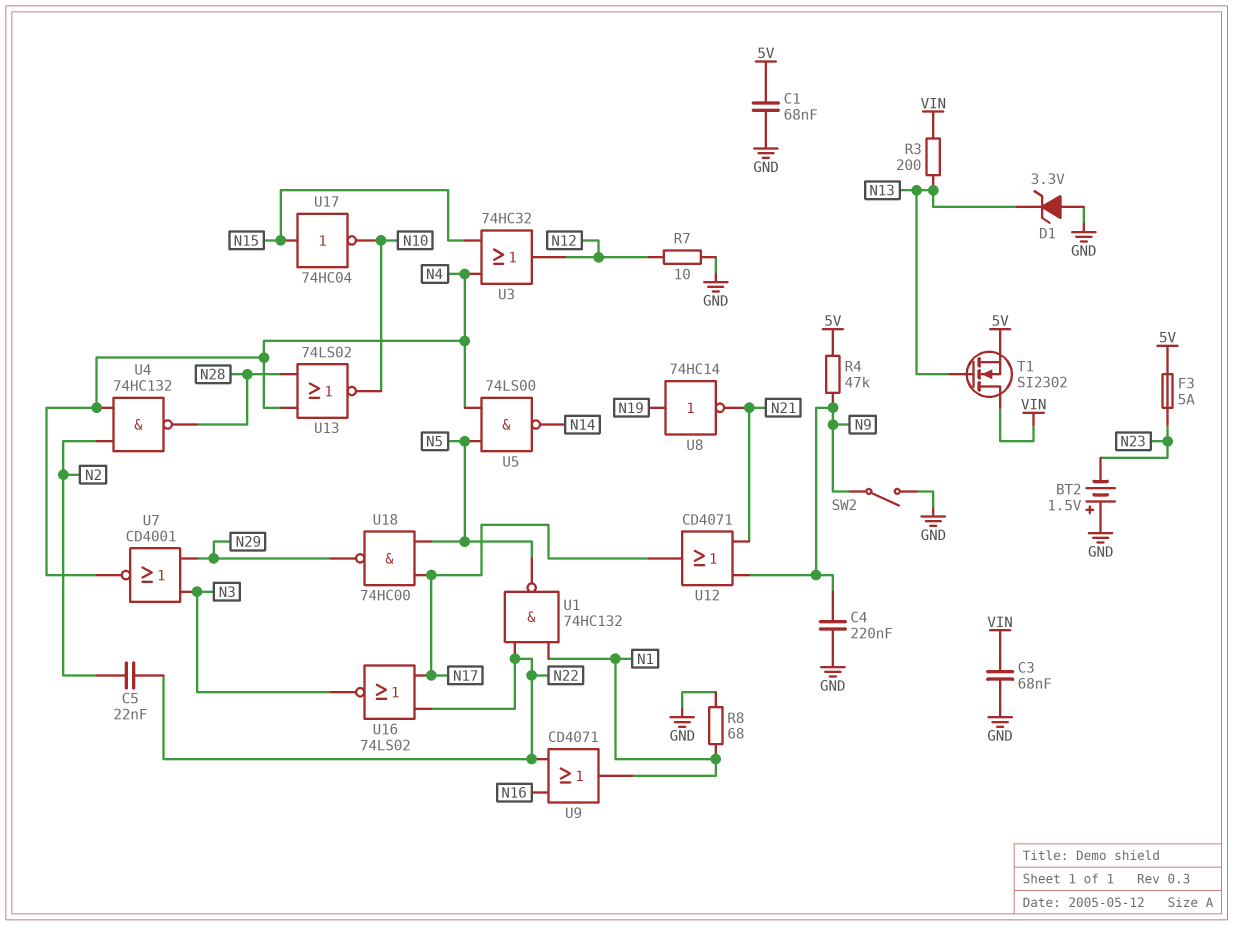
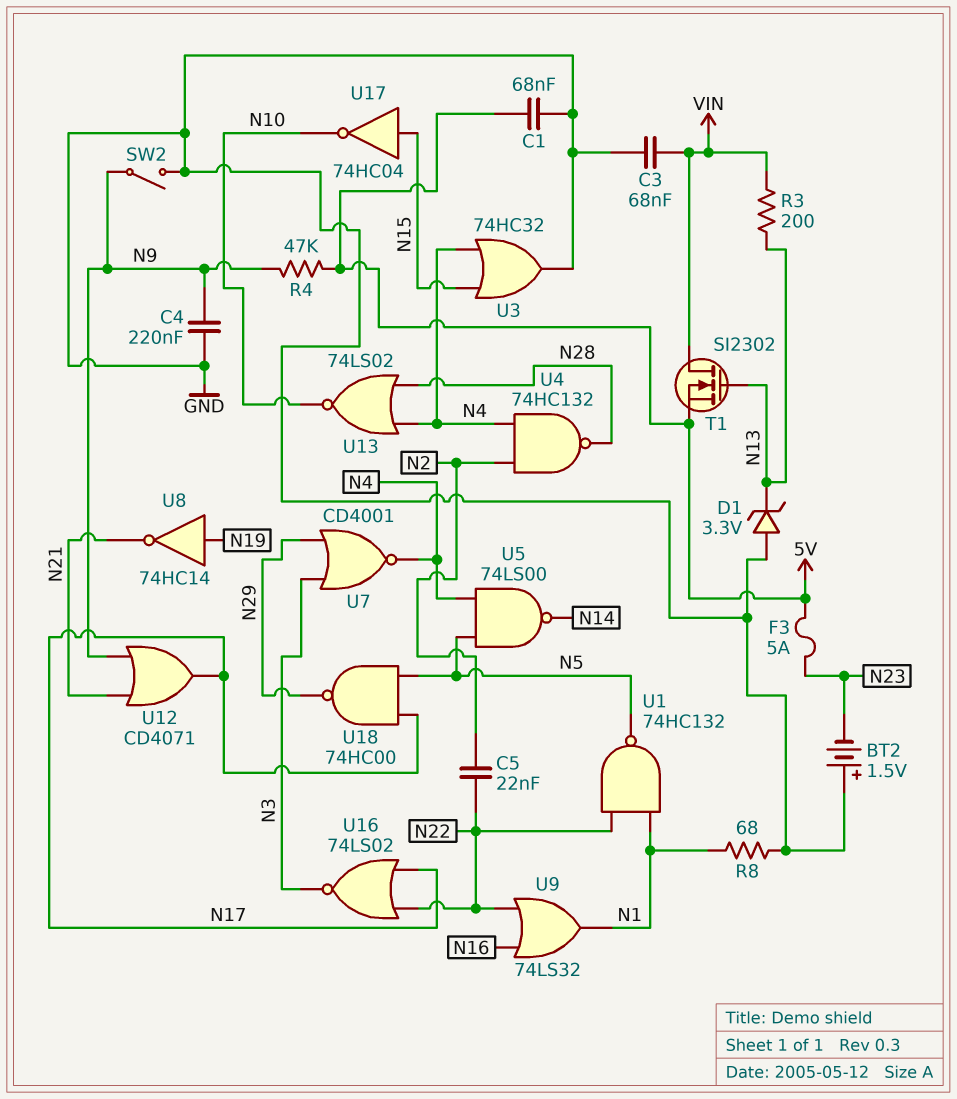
R7: 10 (GND, N12) -> none
U3: OR 74HC32 (in N4, in N15, out N12) -> OR 74HC32 (in N4, in N15, out GND)
U9: OR CD4071 (in N16, in N22, out N1) -> OR 74LS32 (in N16, in N22, out N1)

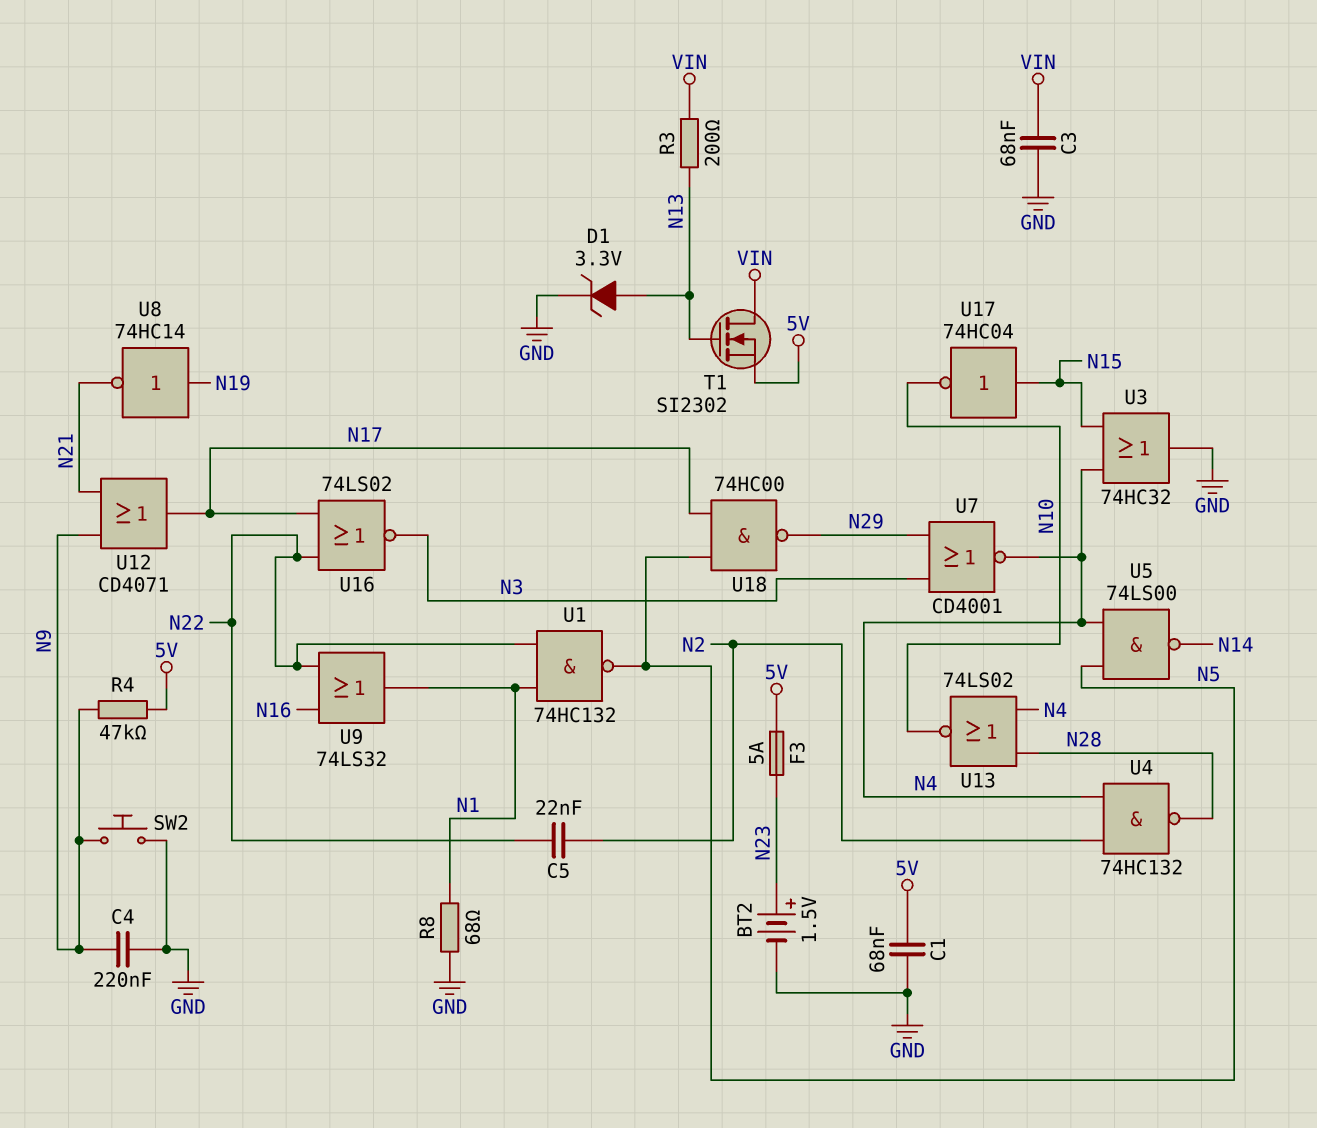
BT2: 1.5V (plus GND, minus N23) -> 1.5V (plus N23, minus GND)
D1: zener 3.3V (A GND, K N13) -> zener 3.3V (A N13, K GND)
SW2: switch (GND, N9) -> button (GND, N9)

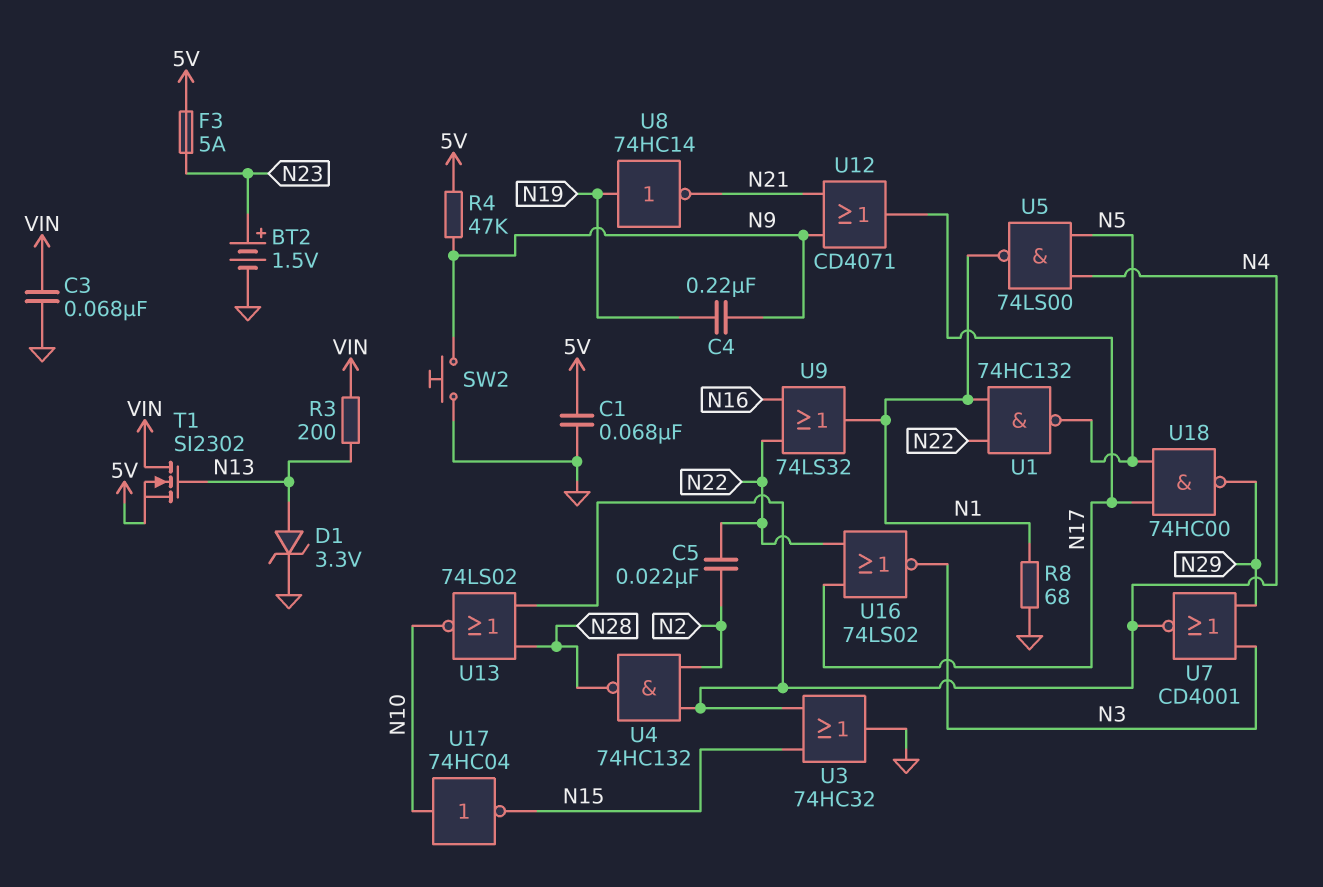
C4: 220nF (GND, N9) -> 220nF (N9, N19)
U5: NAND 74LS00 (in N4, in N5, out N14) -> NAND 74LS00 (in N4, in N5, out N1)
U17: NOT 74HC04 (in N15, out N10) -> NOT 74HC04 (in N10, out N15)

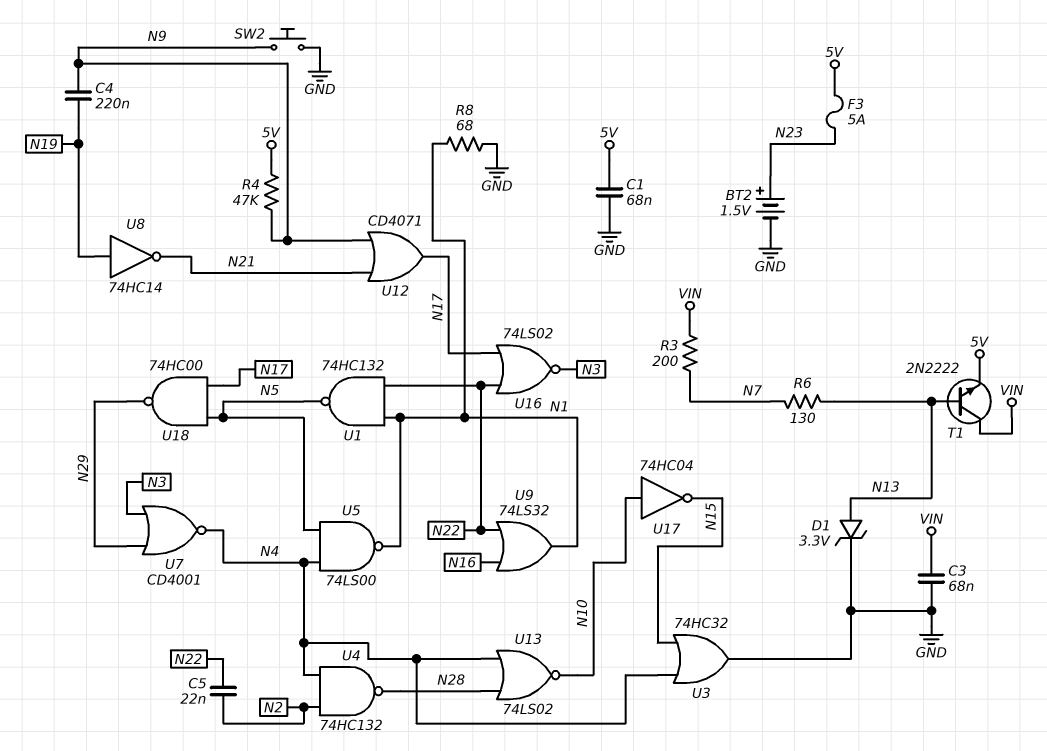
R3: 200 (N13, VIN) -> 200 (N7, VIN)
R6: none -> 130 (N7, N13)
T1: NMOS SI2302 (G N13, D VIN, S 5V) -> NPN 2N2222 (B N13, C VIN, E 5V)

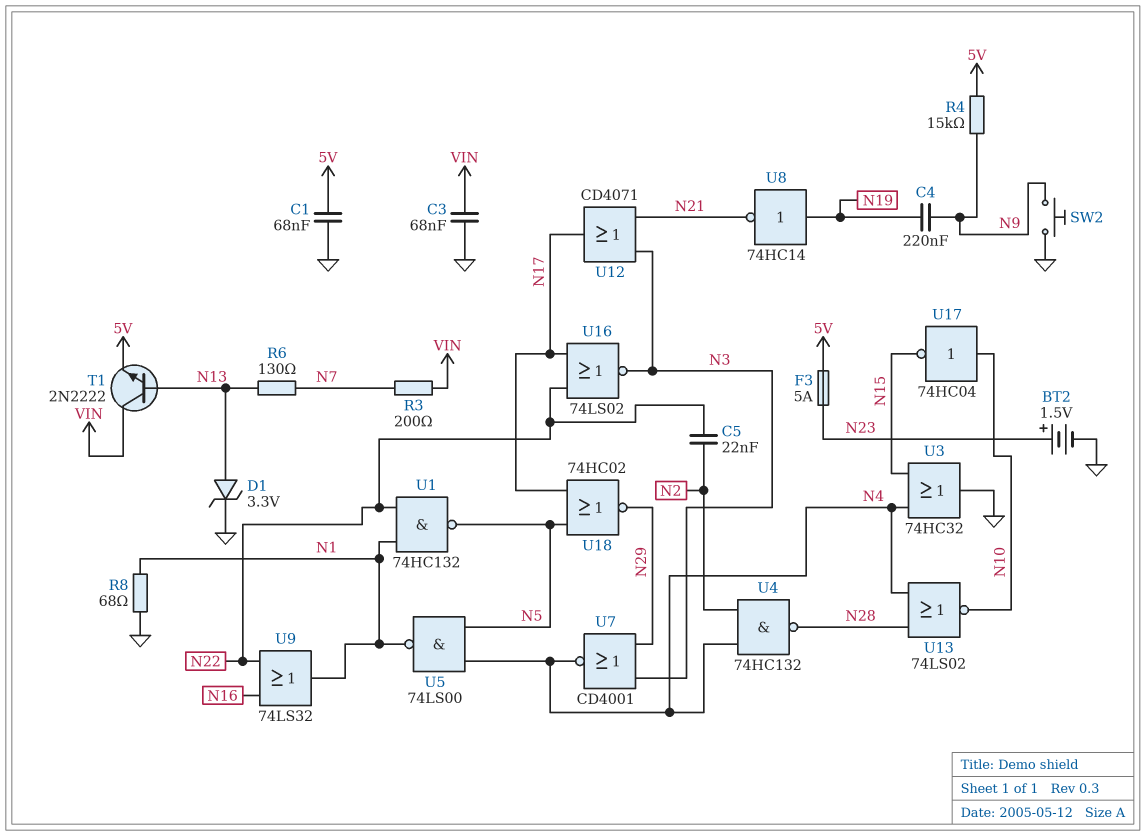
R4: 47k (5V, N9) -> 15k (5V, N9)
U12: OR CD4071 (in N9, in N21, out N17) -> OR CD4071 (in N3, in N21, out N17)
U18: NAND 74HC00 (in N5, in N17, out N29) -> NOR 74HC02 (in N5, in N17, out N29)

